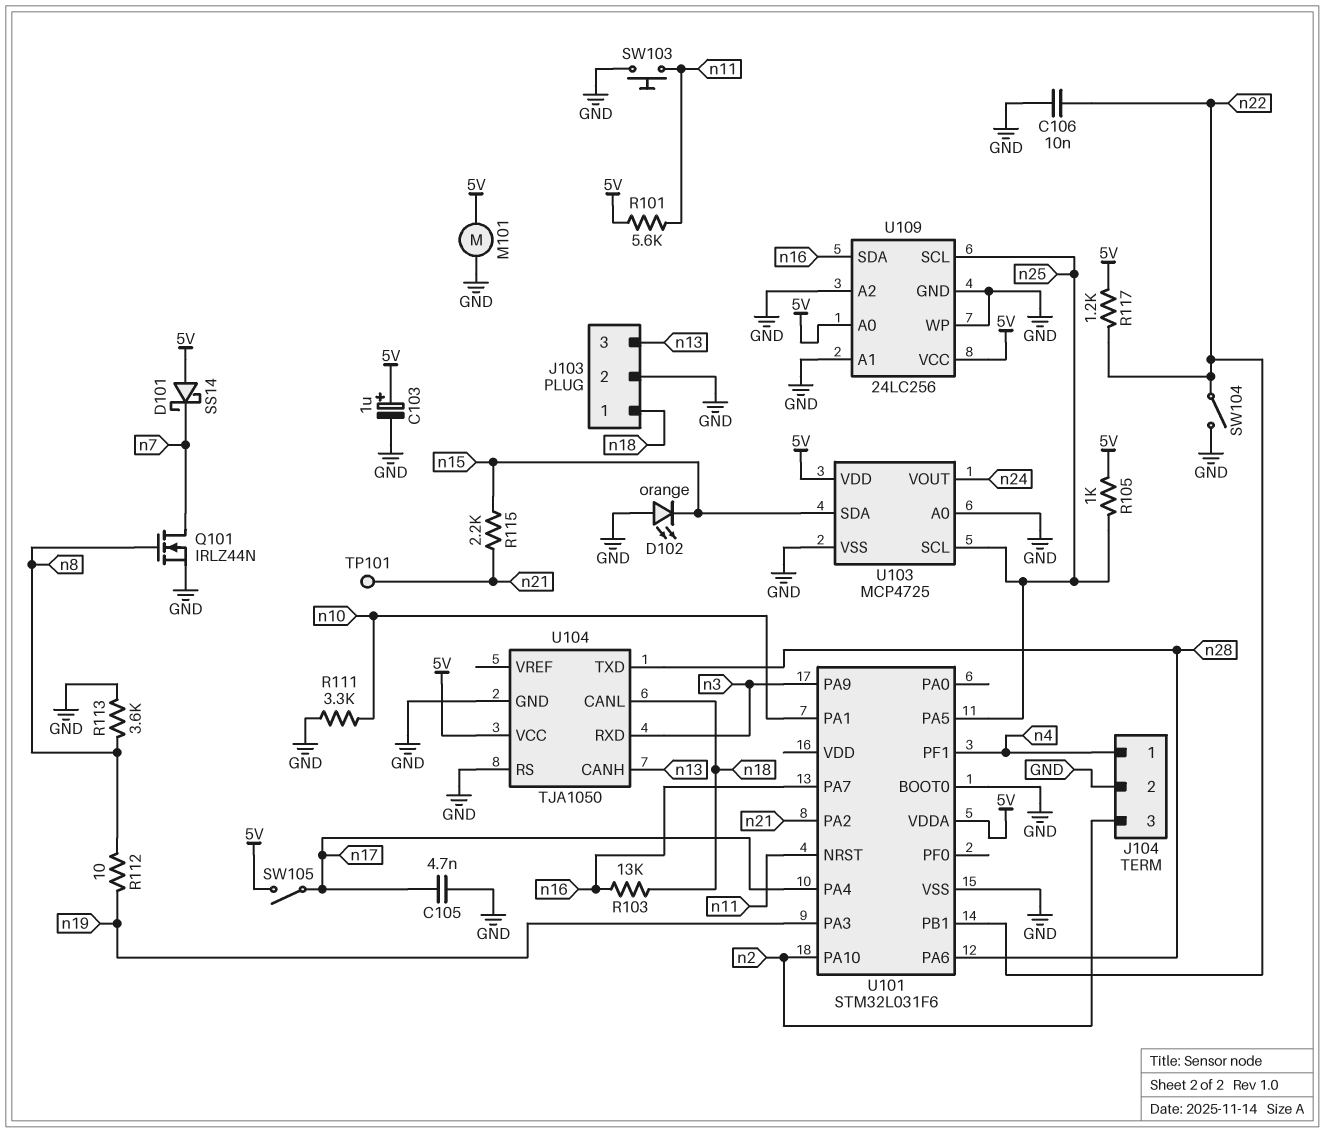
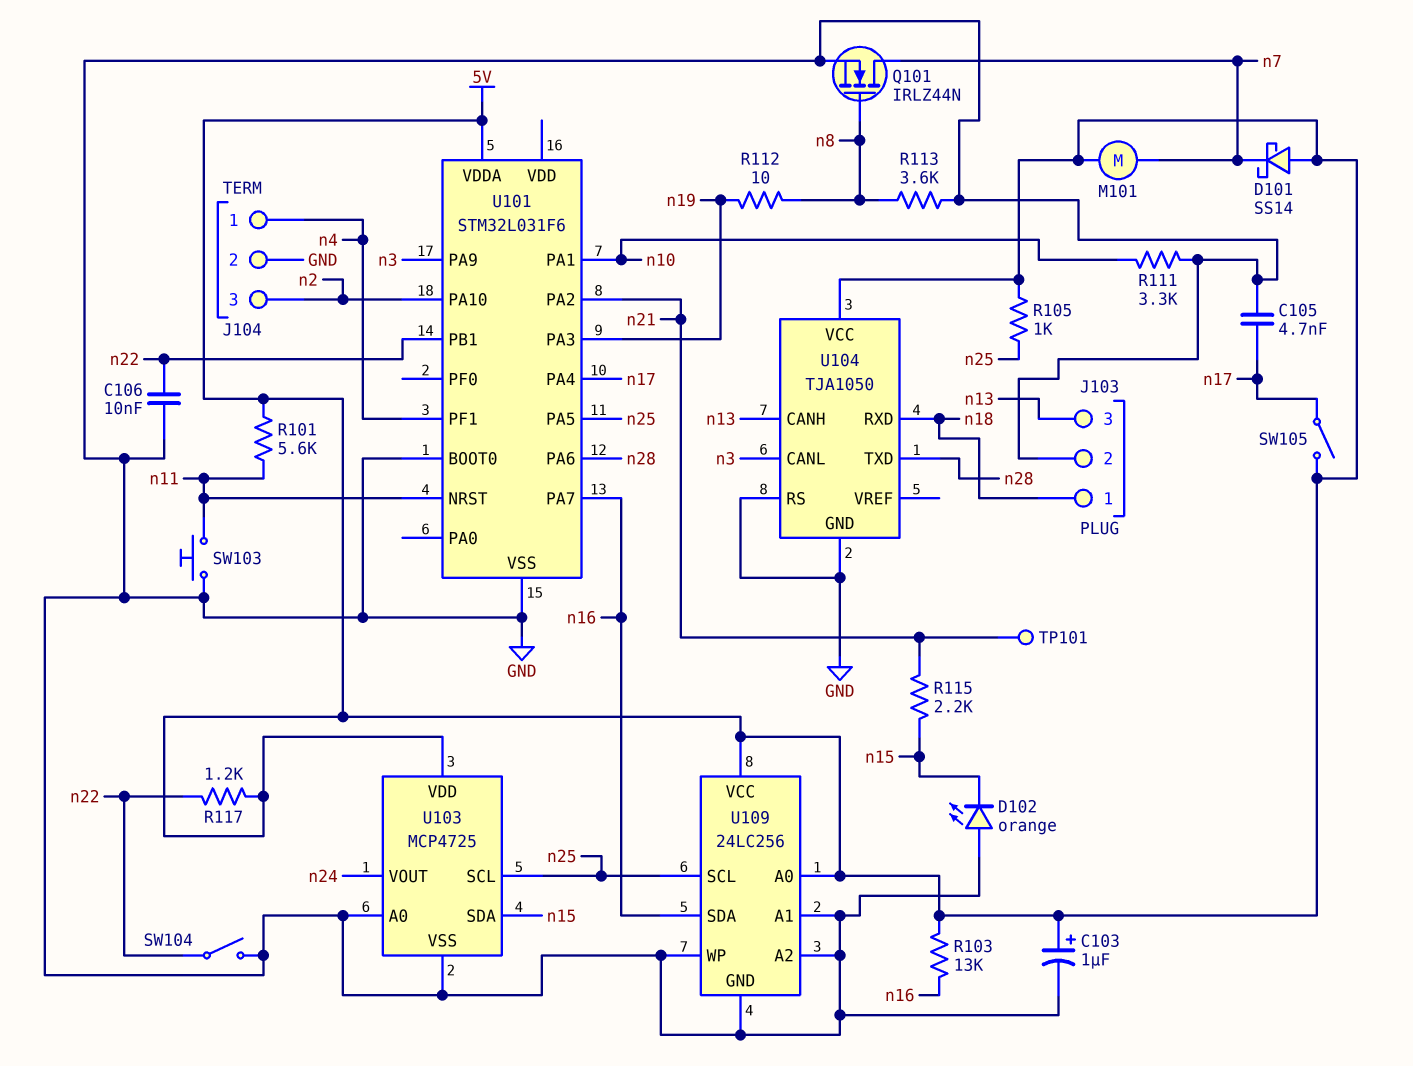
M101: motor (5V, GND) -> motor (5V, n7)
R103: 13k (n16, n18) -> 13k (5V, n16)
U104 pin CANL: n18 -> n3
U104 pin RXD: n3 -> n18

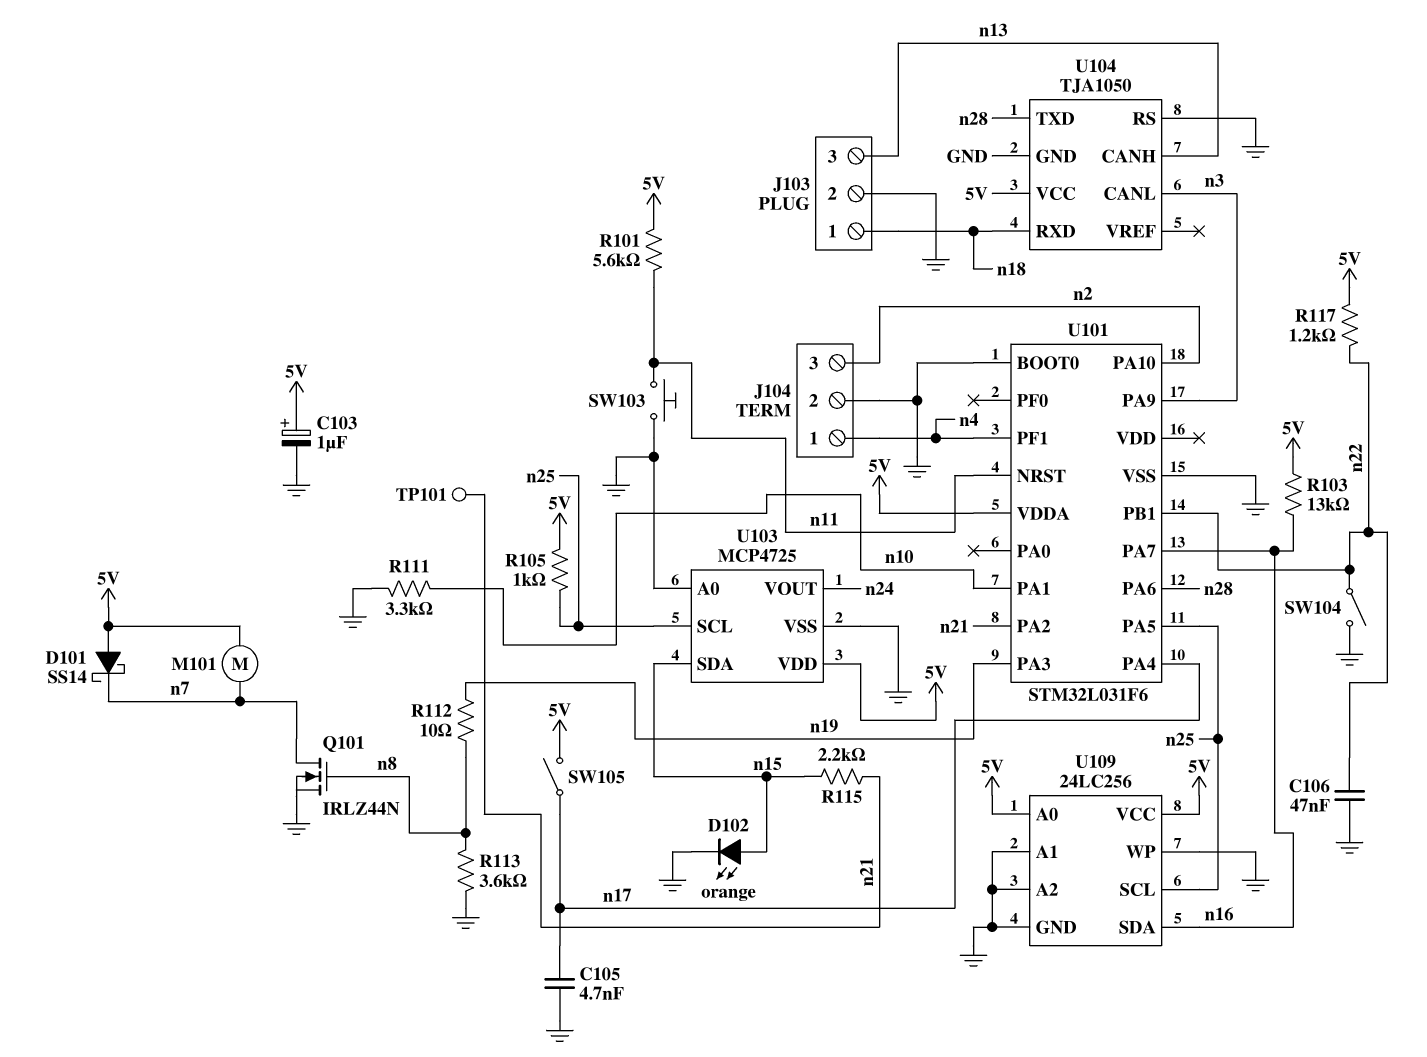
C106: 10nF (GND, n22) -> 47nF (GND, n22)
D102: LED orange (A GND, K n15) -> LED orange (A n15, K GND)

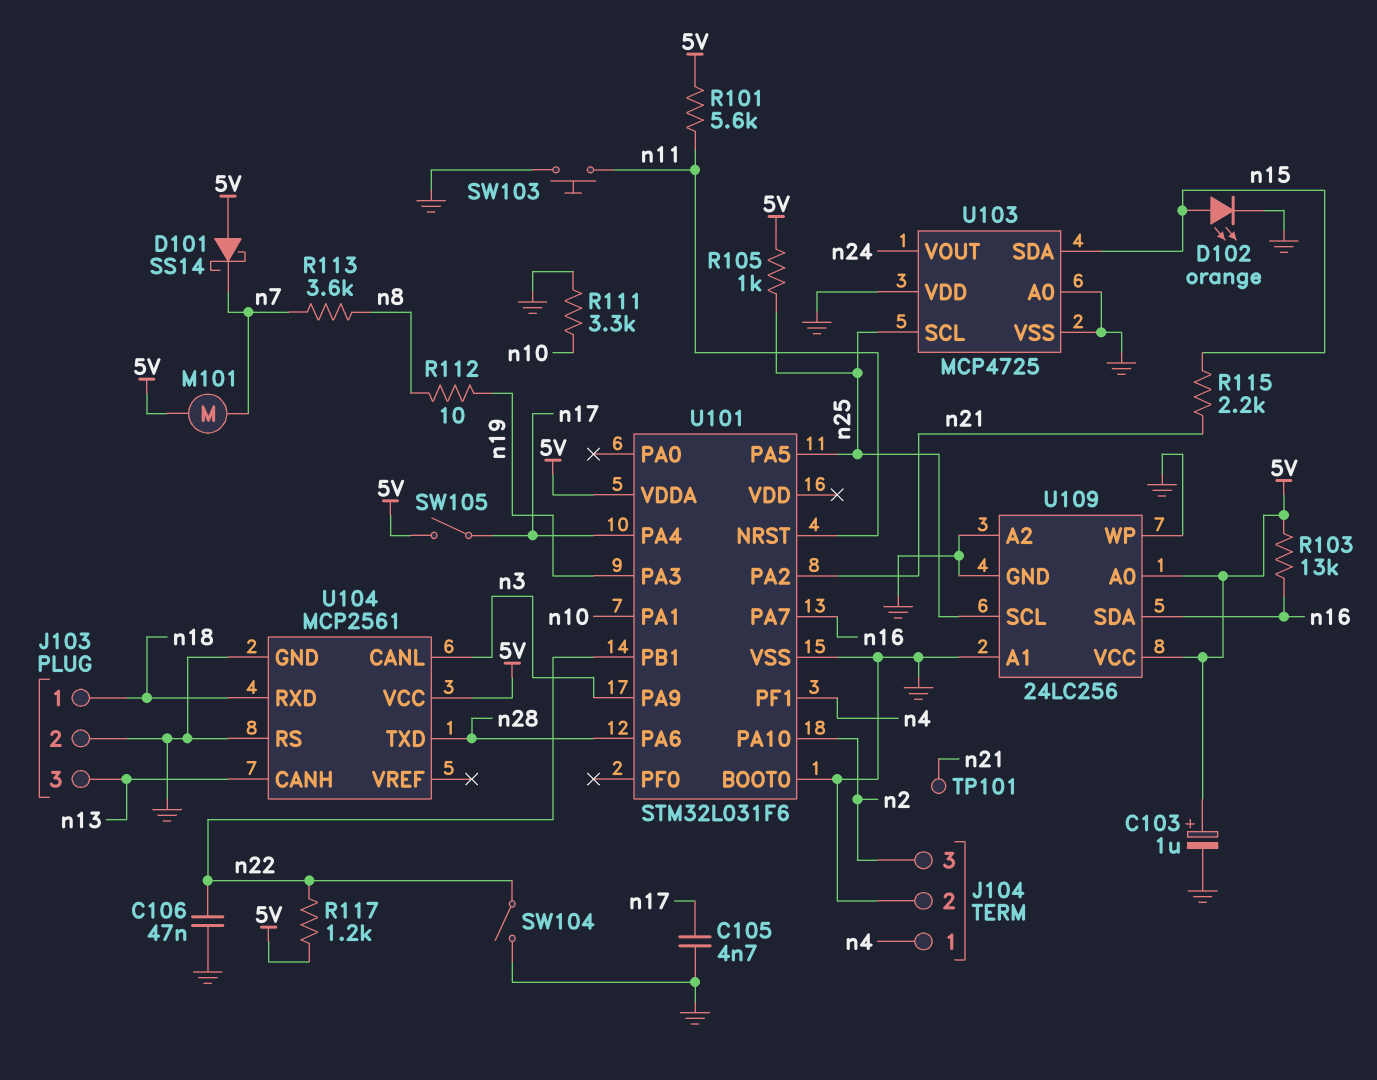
Q101: NMOS IRLZ44N (G n8, D n7, S GND) -> none
R113: 3.6k (GND, n8) -> 3.6k (n7, n8)
U103 pin VDD: 5V -> GND
U104: TJA1050 -> MCP2561

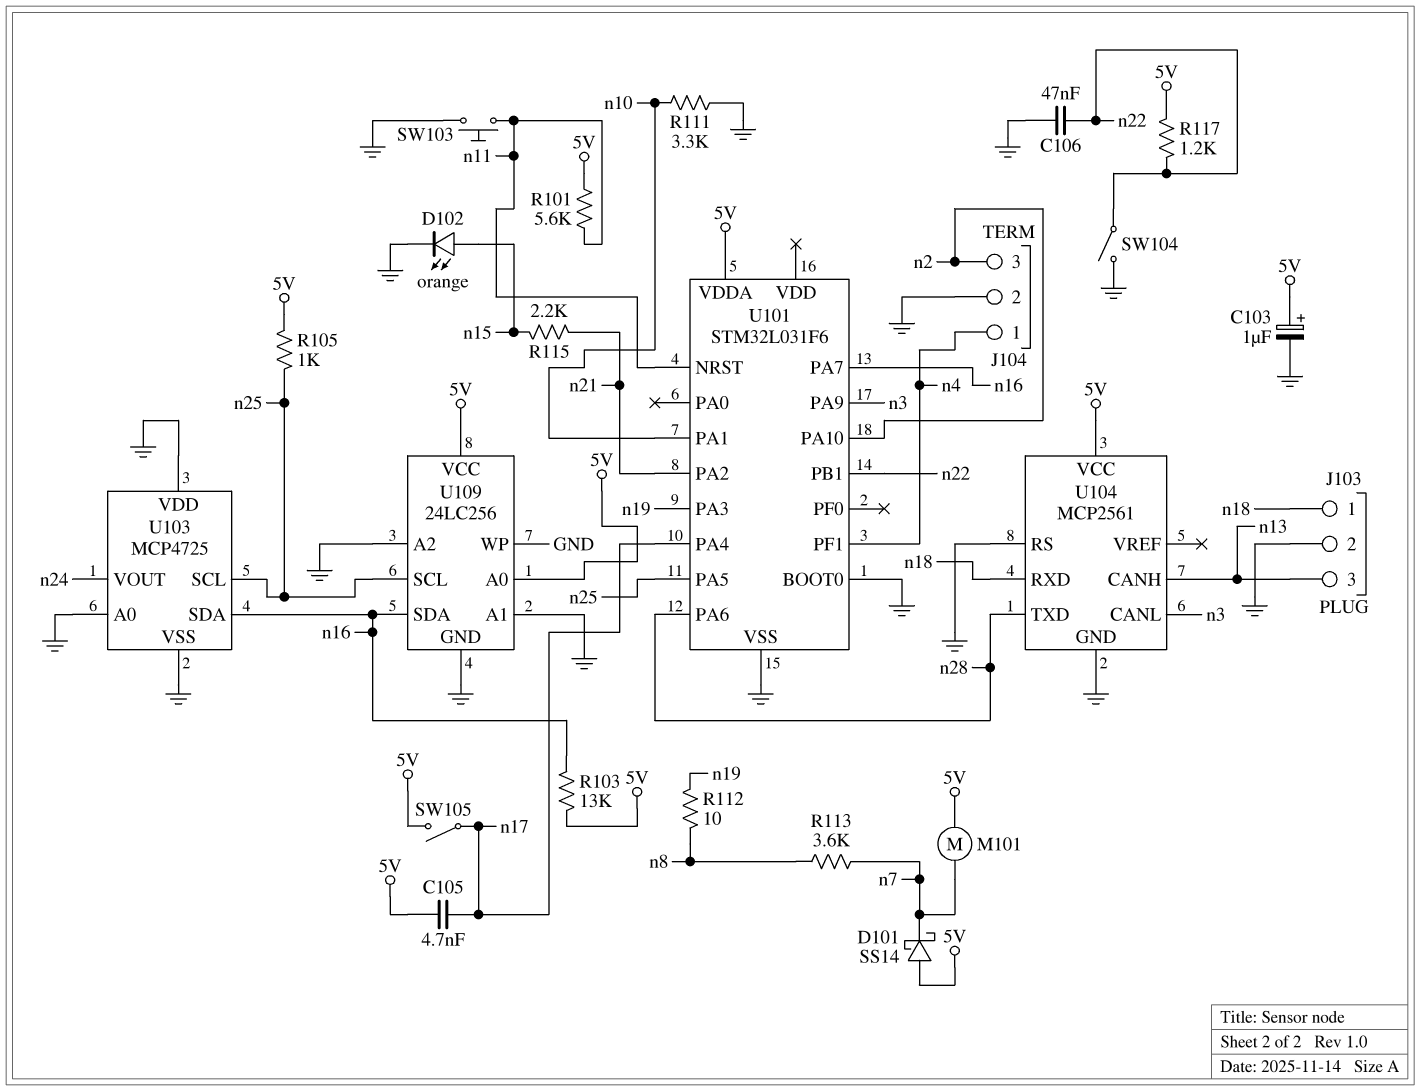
C105: 4.7nF (GND, n17) -> 4.7nF (5V, n17)
TP101: test point (n21) -> none
U103 pin SDA: n15 -> n16

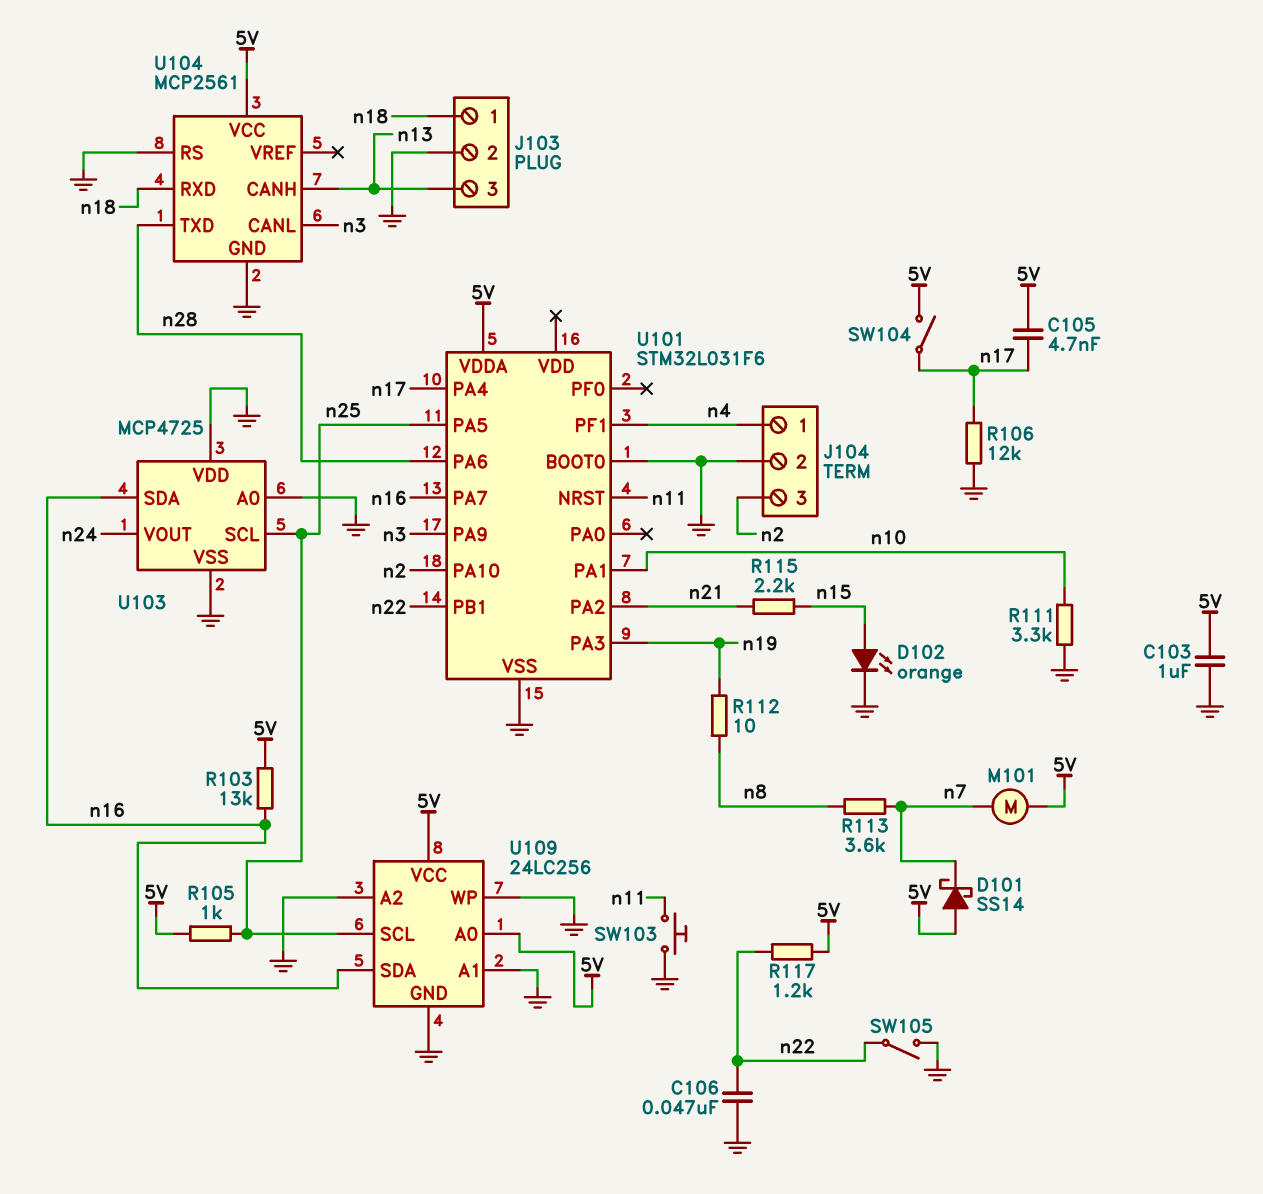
C103: 1uF (plus 5V, minus GND) -> 1uF (5V, GND)
R101: 5.6k (5V, n11) -> none
R106: none -> 12k (GND, n17)
SW104: switch (GND, n22) -> switch (5V, n17)
SW105: switch (5V, n17) -> switch (GND, n22)

